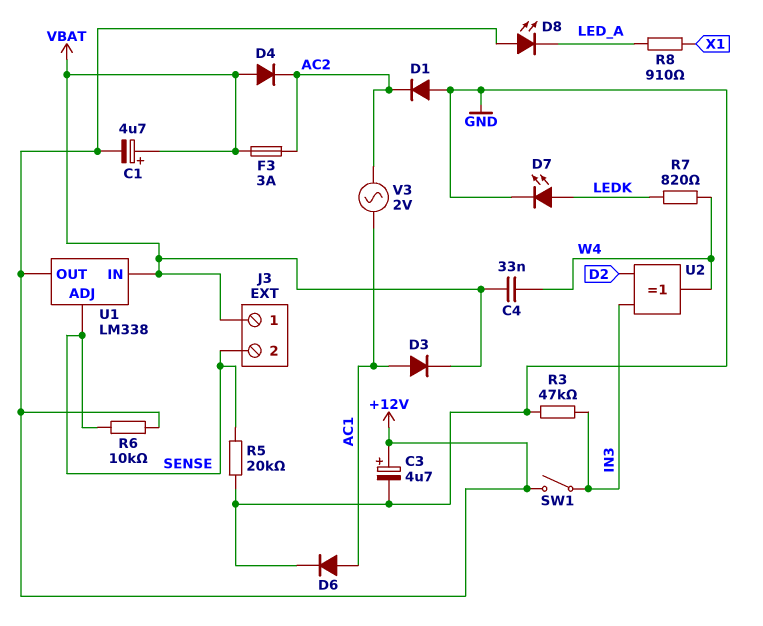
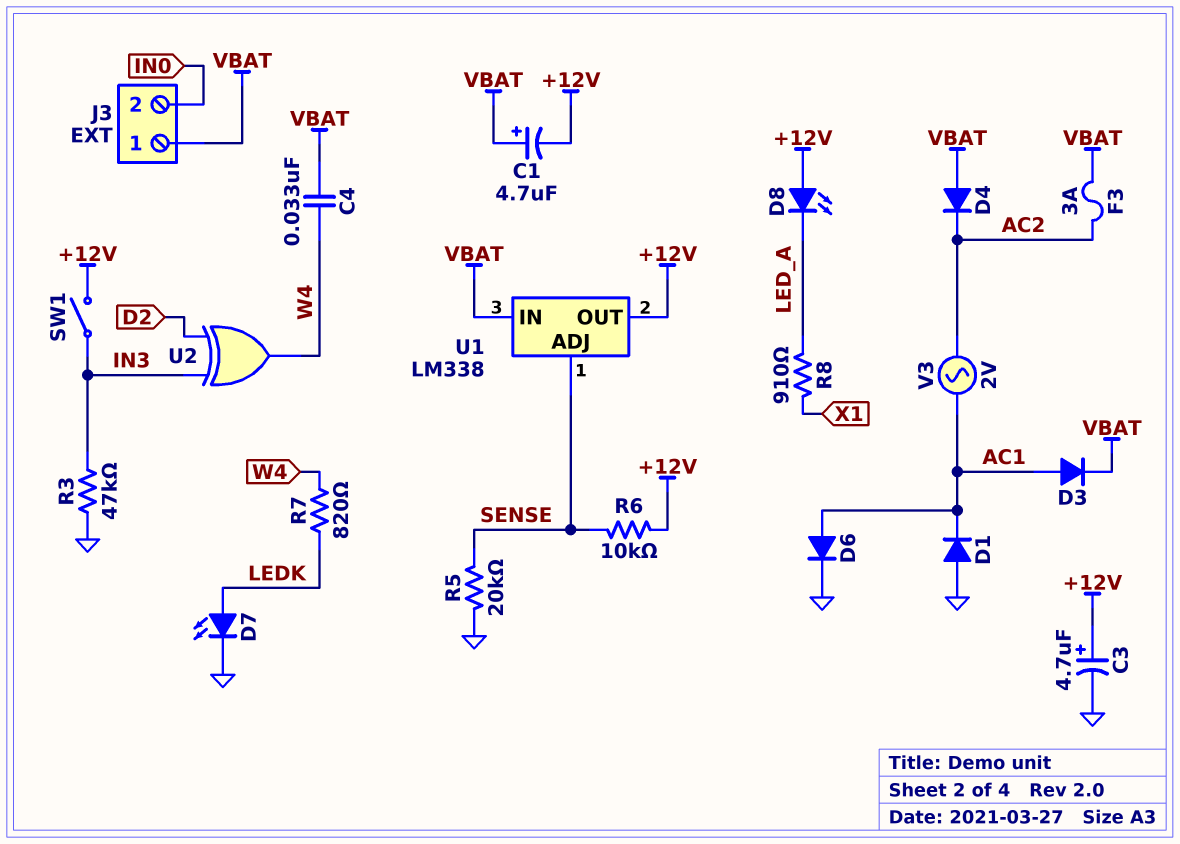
D1: diode (A GND, K AC2) -> diode (A GND, K AC1)
J3 pin 2: SENSE -> IN0

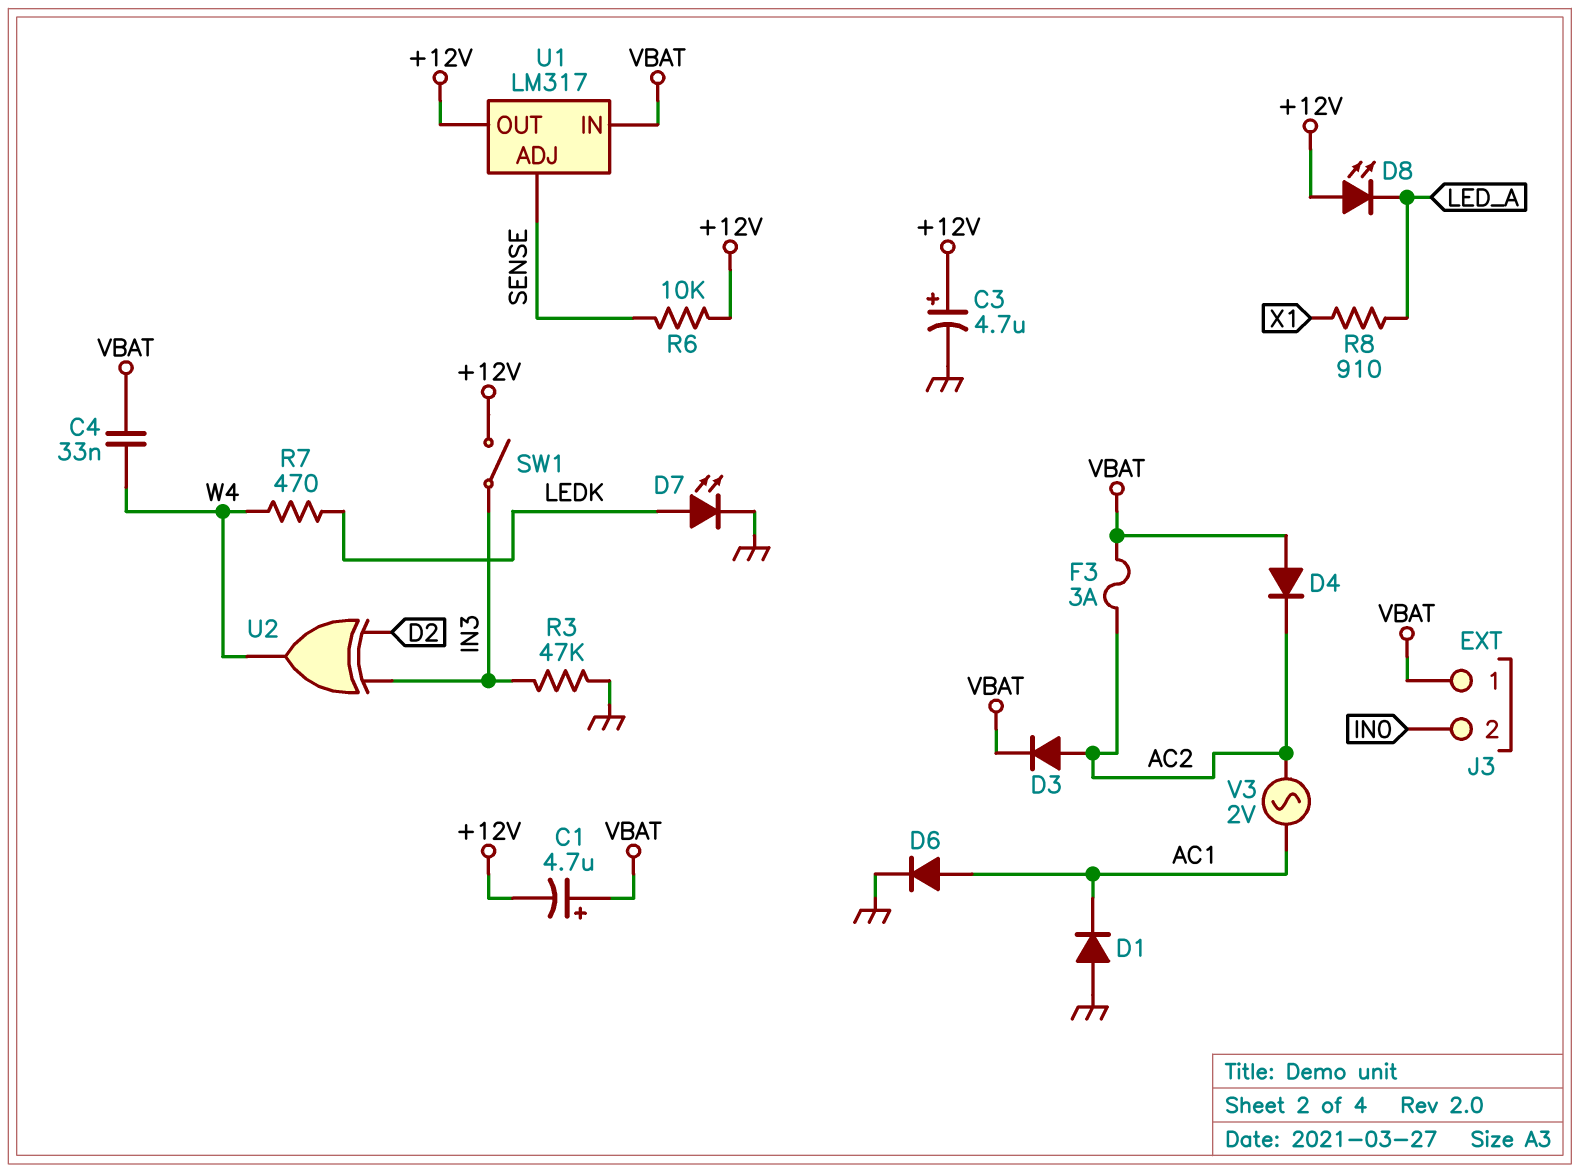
D3: diode (A AC1, K VBAT) -> diode (A AC2, K VBAT)
R5: 20k (GND, SENSE) -> none
R7: 820 (LEDK, W4) -> 470 (LEDK, W4)
U1: LM338 -> LM317

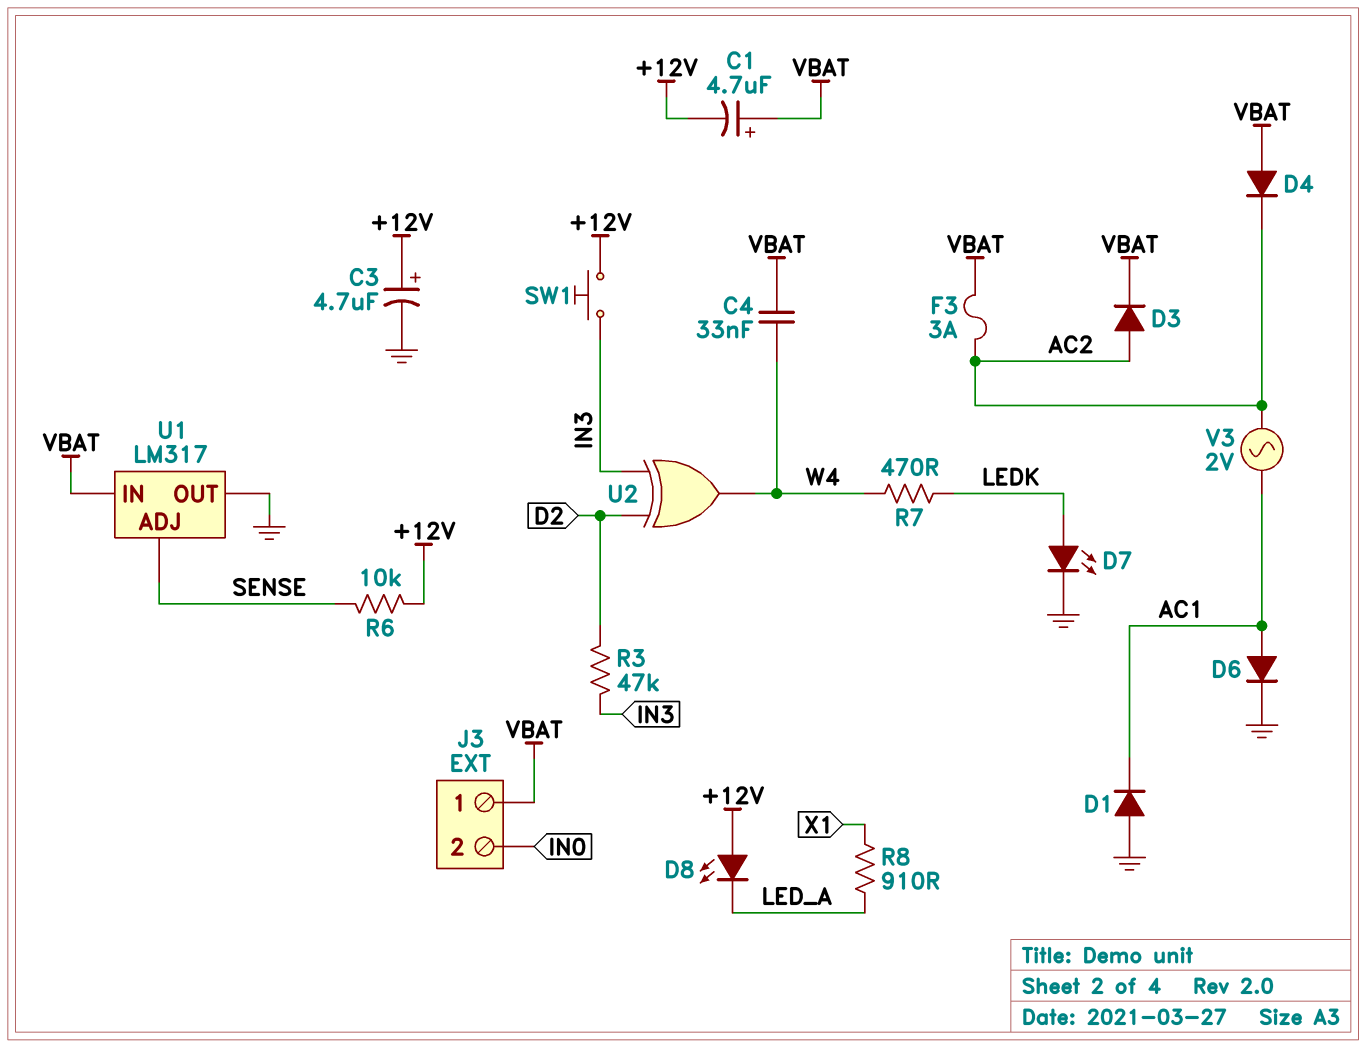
R3: 47k (GND, IN3) -> 47k (D2, IN3)
SW1: switch (+12V, IN3) -> button (+12V, IN3)
U1 pin OUT: +12V -> GND

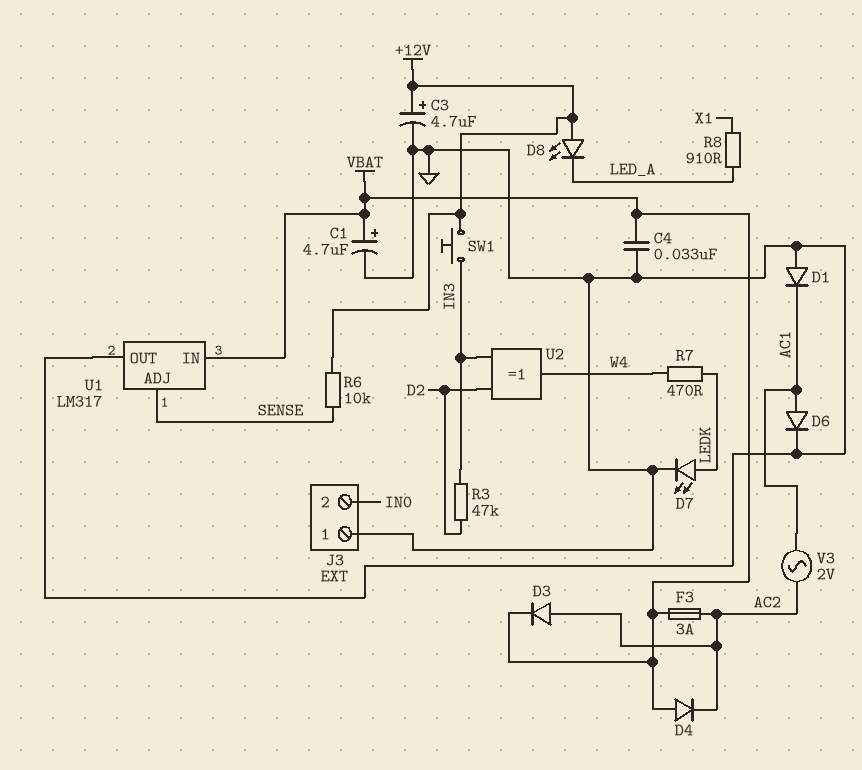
C1: 4.7uF (plus VBAT, minus +12V) -> 4.7uF (plus VBAT, minus GND)
C4: 33nF (VBAT, W4) -> 33nF (GND, VBAT)
J3 pin 1: VBAT -> GND

